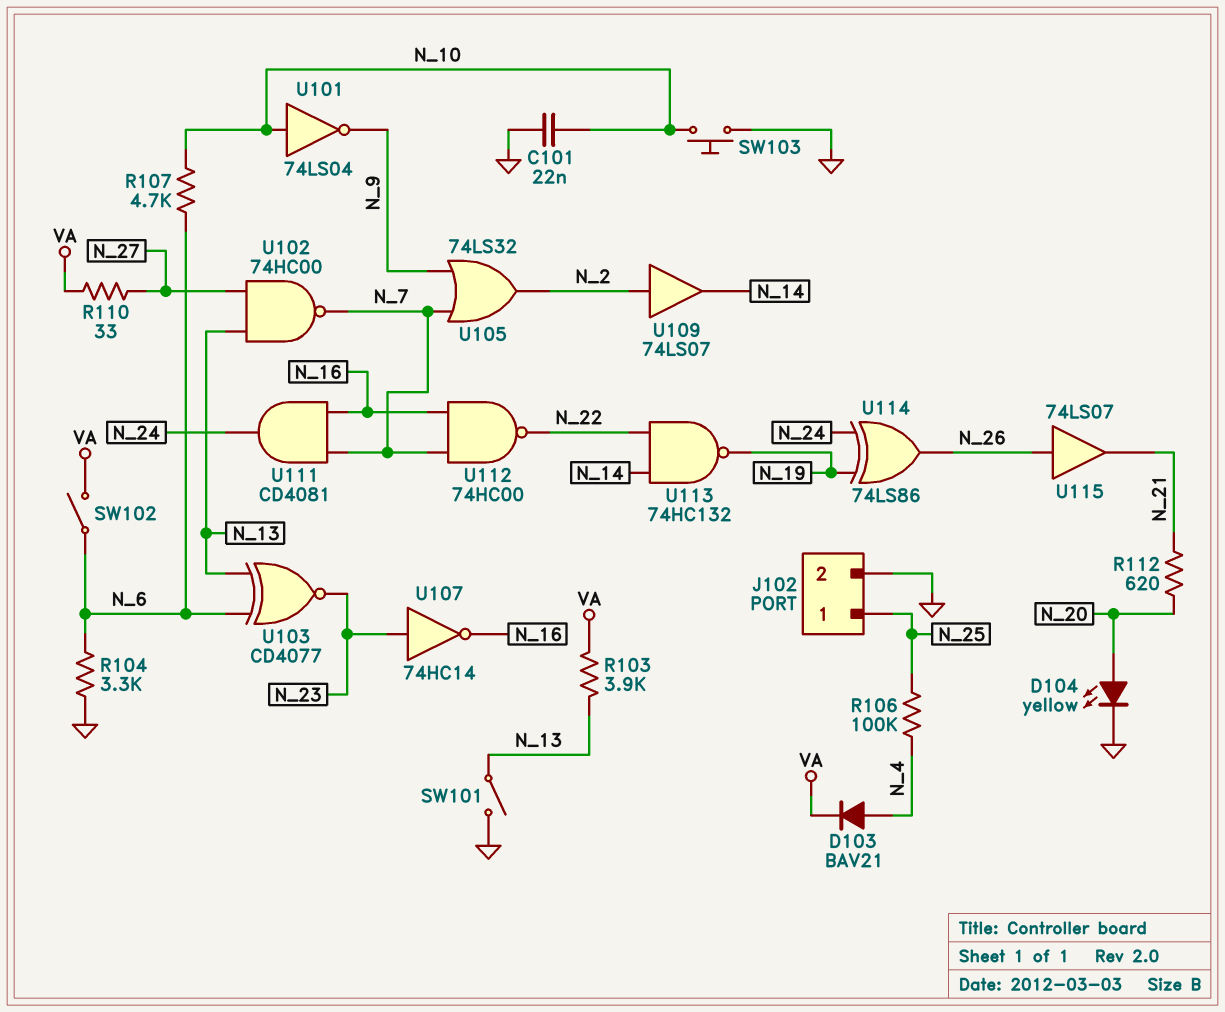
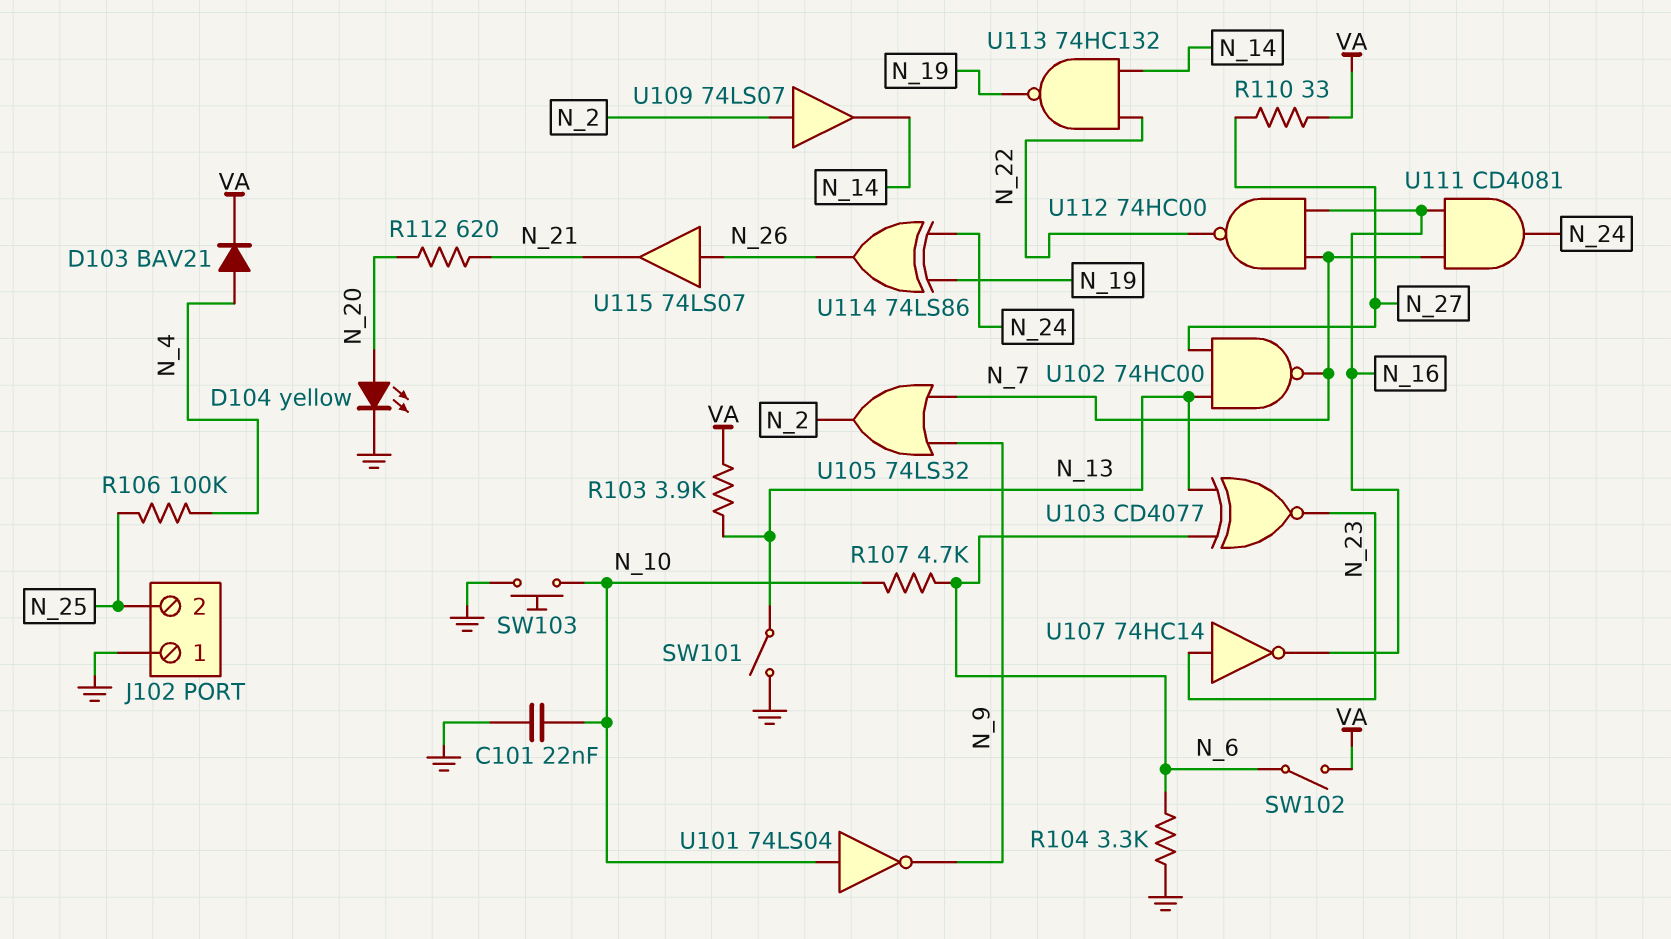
J102 pin 1: N_25 -> GND
J102 pin 2: GND -> N_25

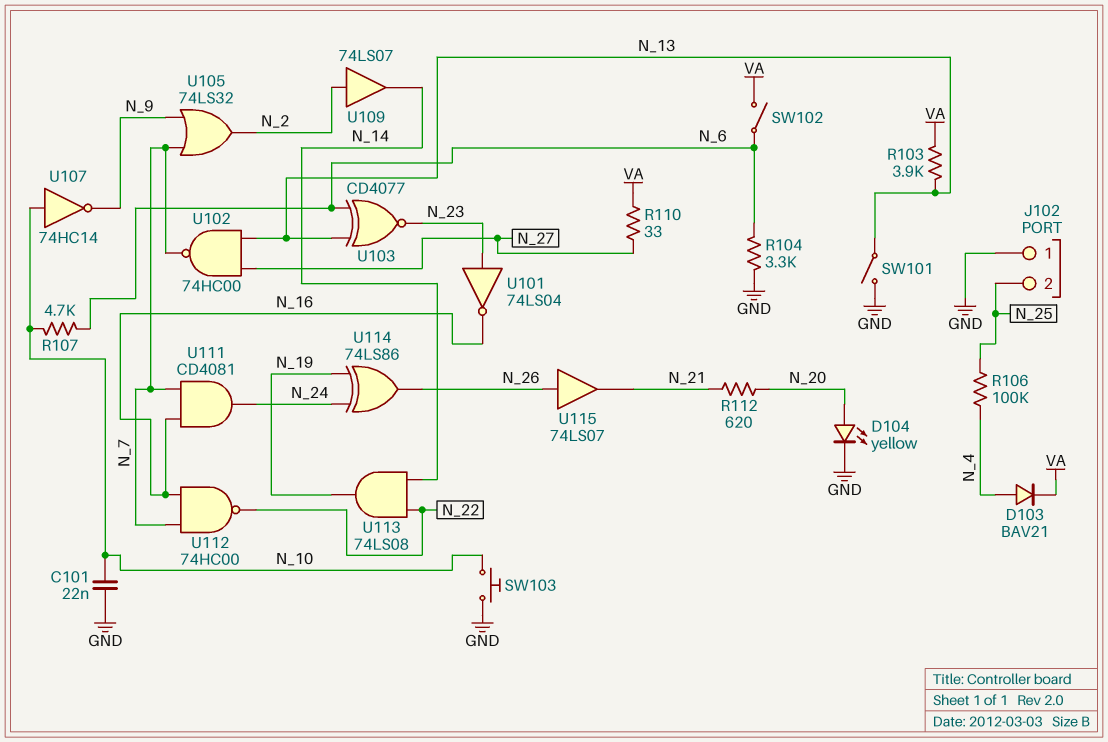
U101: NOT 74LS04 (in N_10, out N_9) -> NOT 74LS04 (in N_23, out N_16)
U107: NOT 74HC14 (in N_23, out N_16) -> NOT 74HC14 (in N_10, out N_9)
U113: NAND 74HC132 (in N_14, in N_22, out N_19) -> AND 74LS08 (in N_14, in N_22, out N_19)

